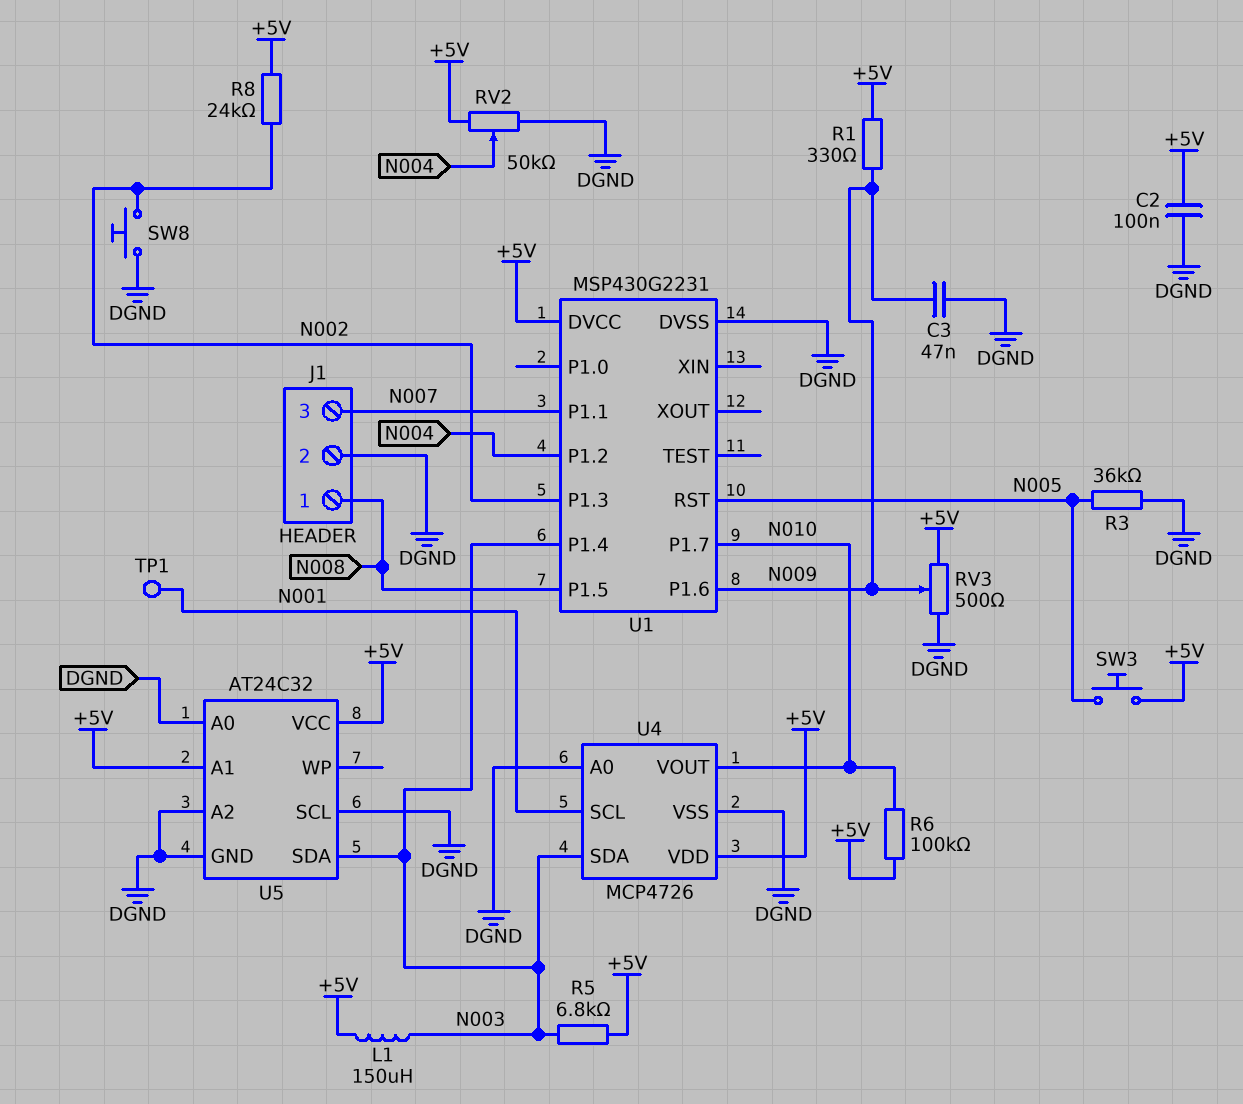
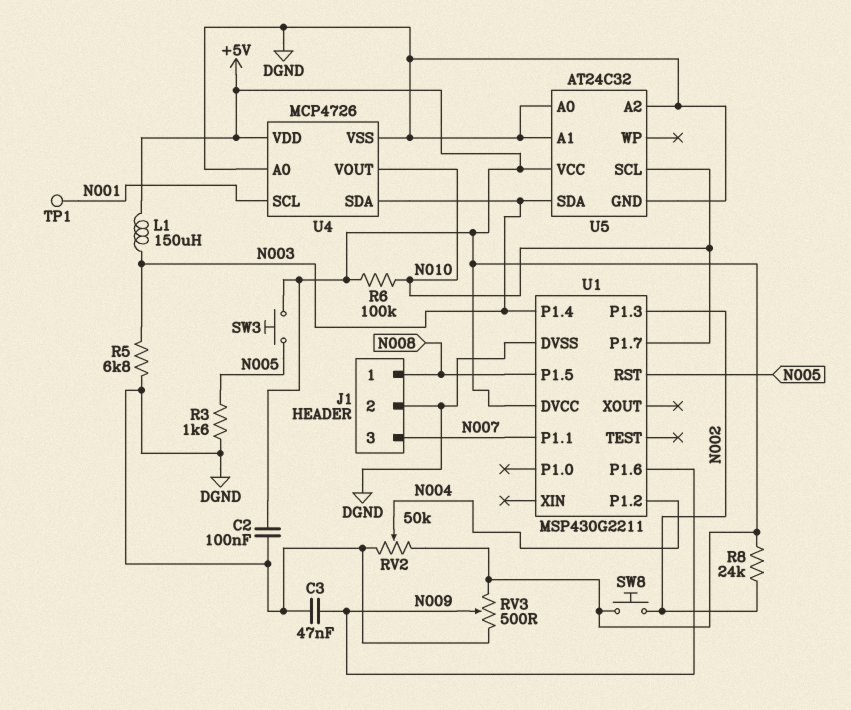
R1: 330 (+5V, N009) -> none
R3: 36k (DGND, N005) -> 1.6k (DGND, N005)
R5: 6.8k (+5V, N003) -> 6.8k (DGND, N003)
SW8: button (DGND, N002) -> button (+5V, N002)
U1: MSP430G2231 -> MSP430G2211
U5 pin A1: +5V -> DGND
U5 pin SCL: DGND -> N010

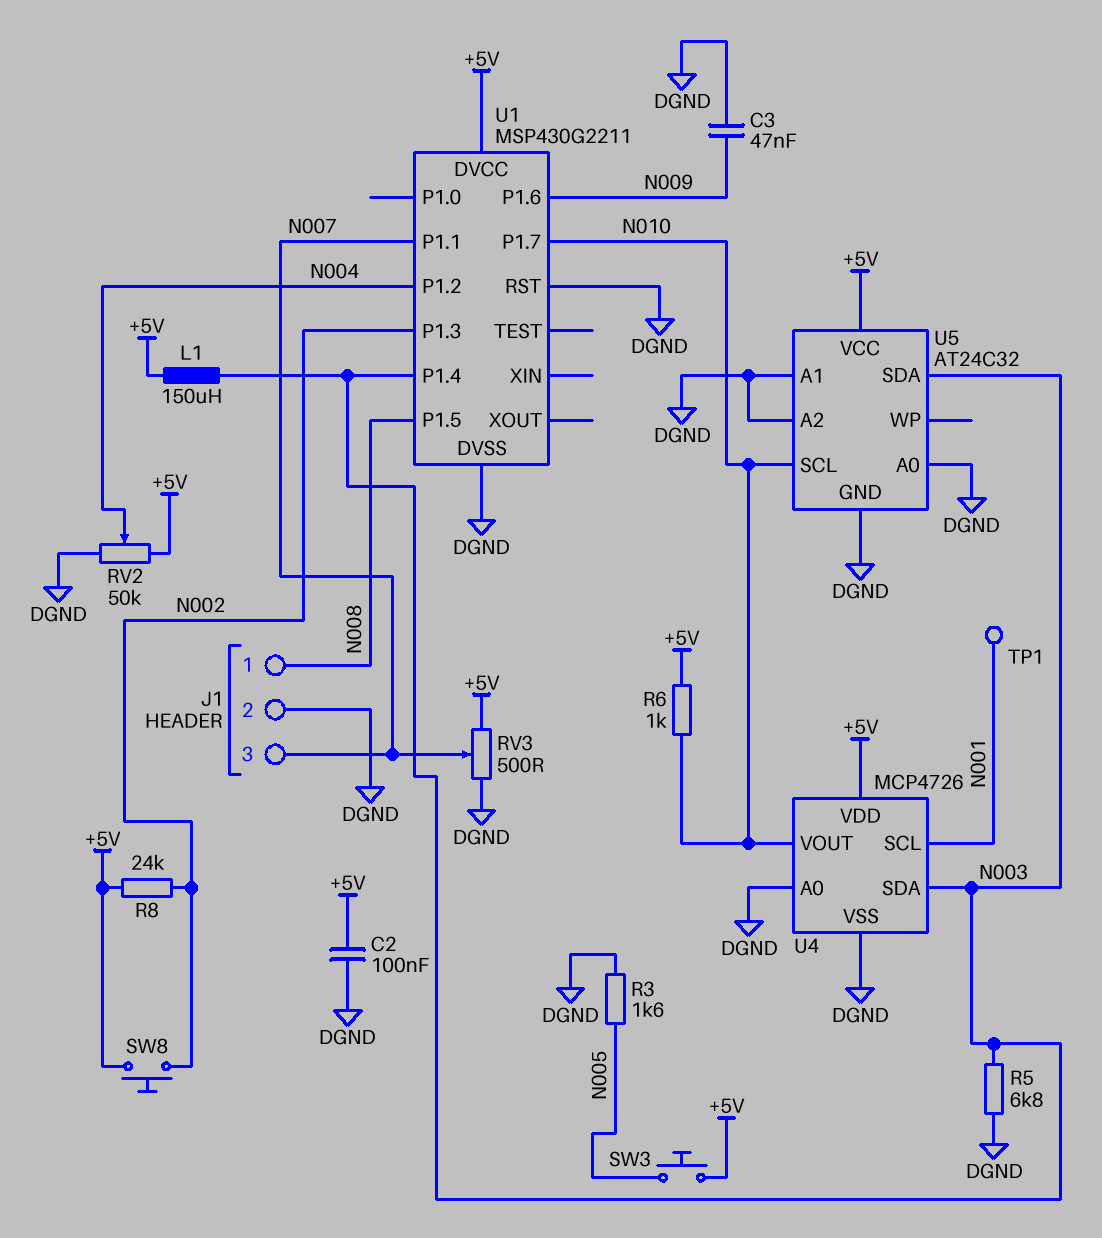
R6: 100k (+5V, N010) -> 1k (+5V, N010)
RV3: 500 (+5V, DGND, wiper N009) -> 500 (+5V, DGND, wiper N007)
U1 pin RST: N005 -> DGND

